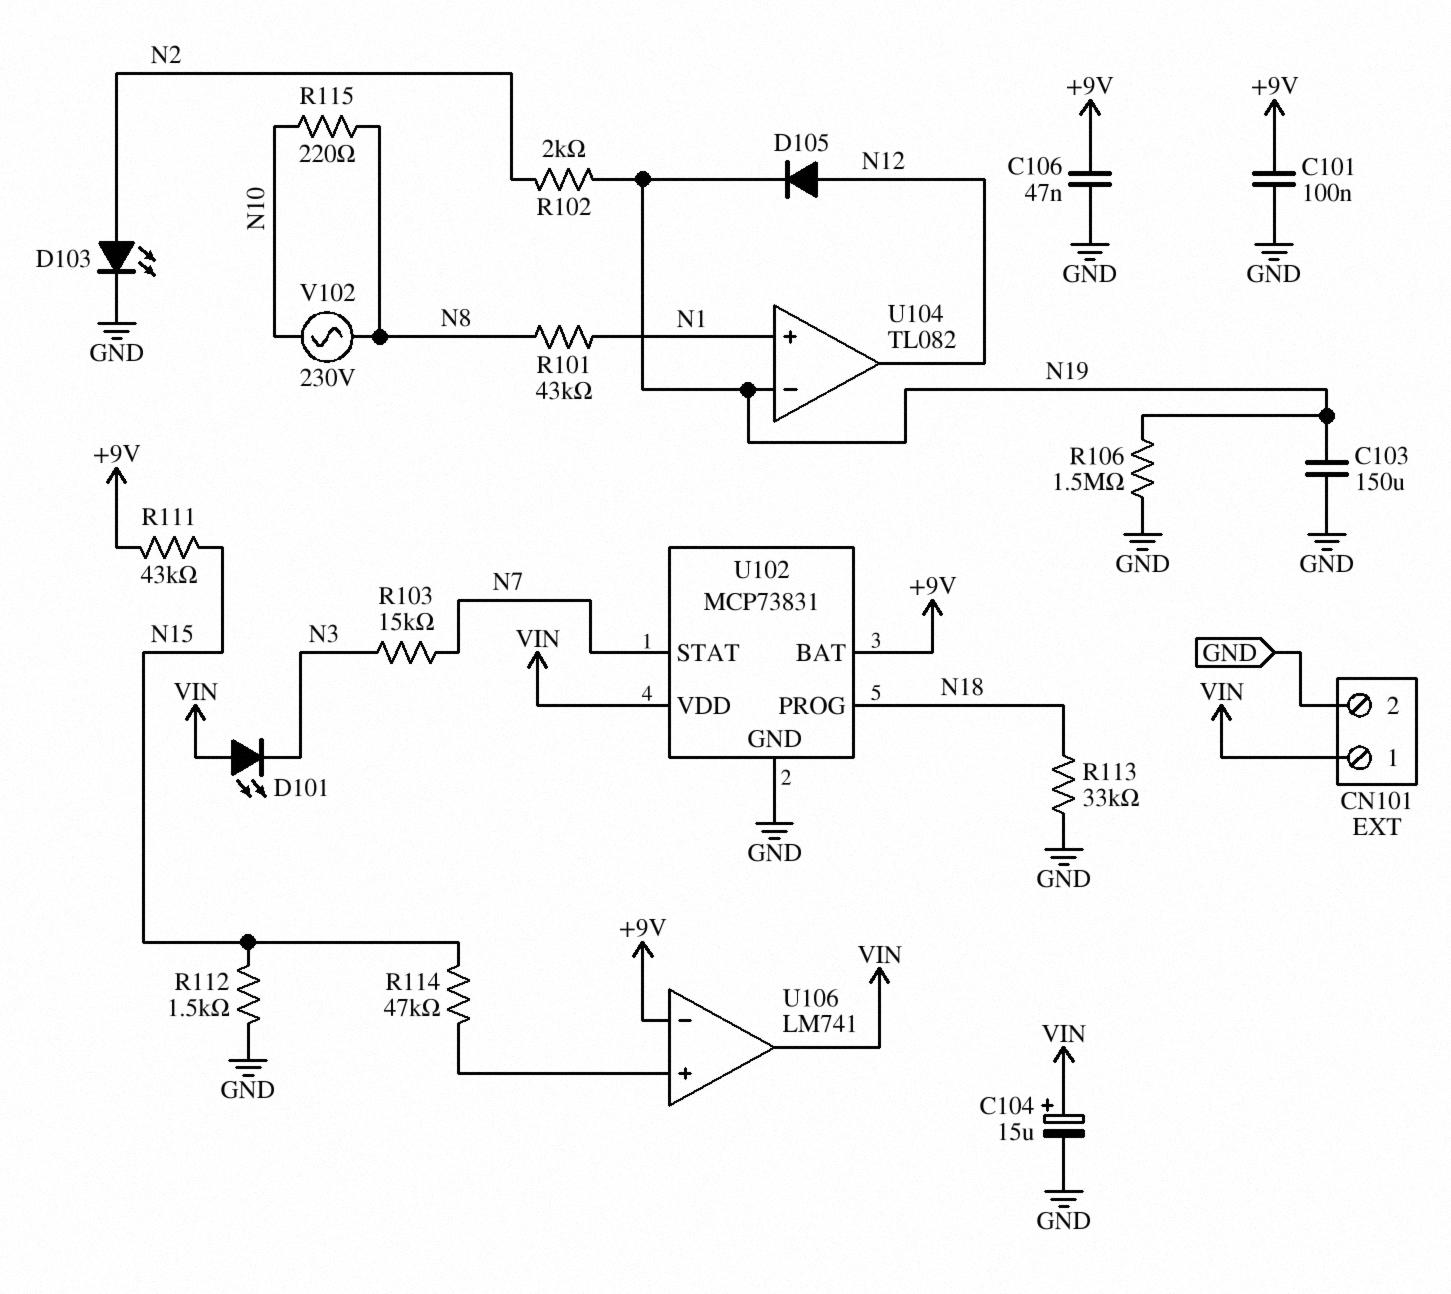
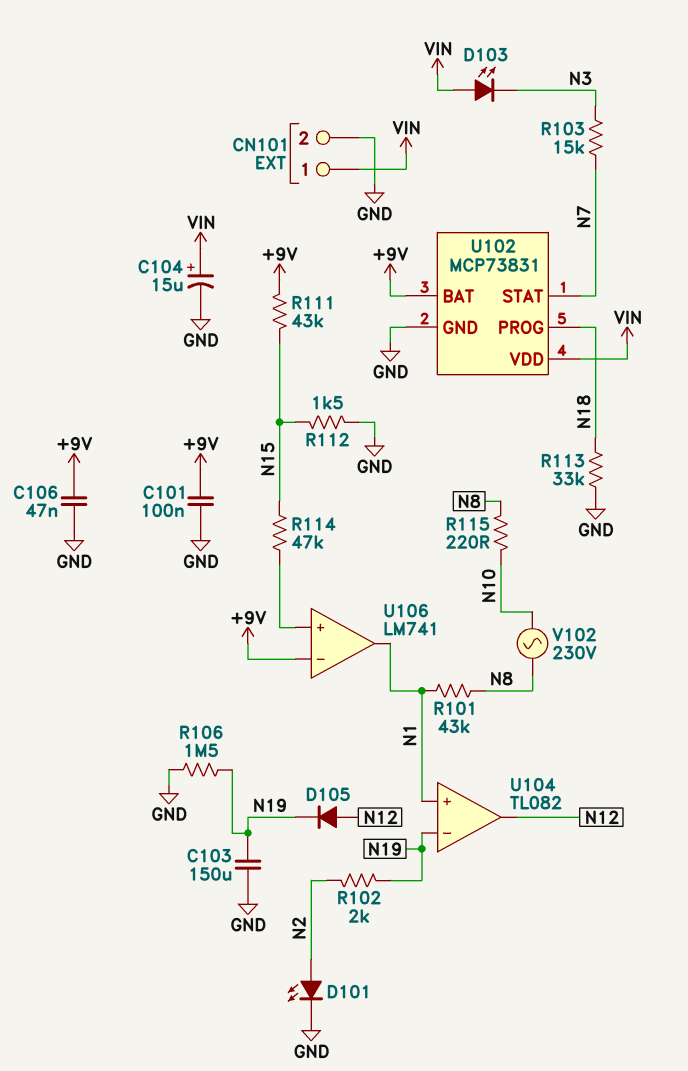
D101: LED (A VIN, K N3) -> LED (A N2, K GND)
D103: LED (A N2, K GND) -> LED (A VIN, K N3)
U106 pin out: VIN -> N1

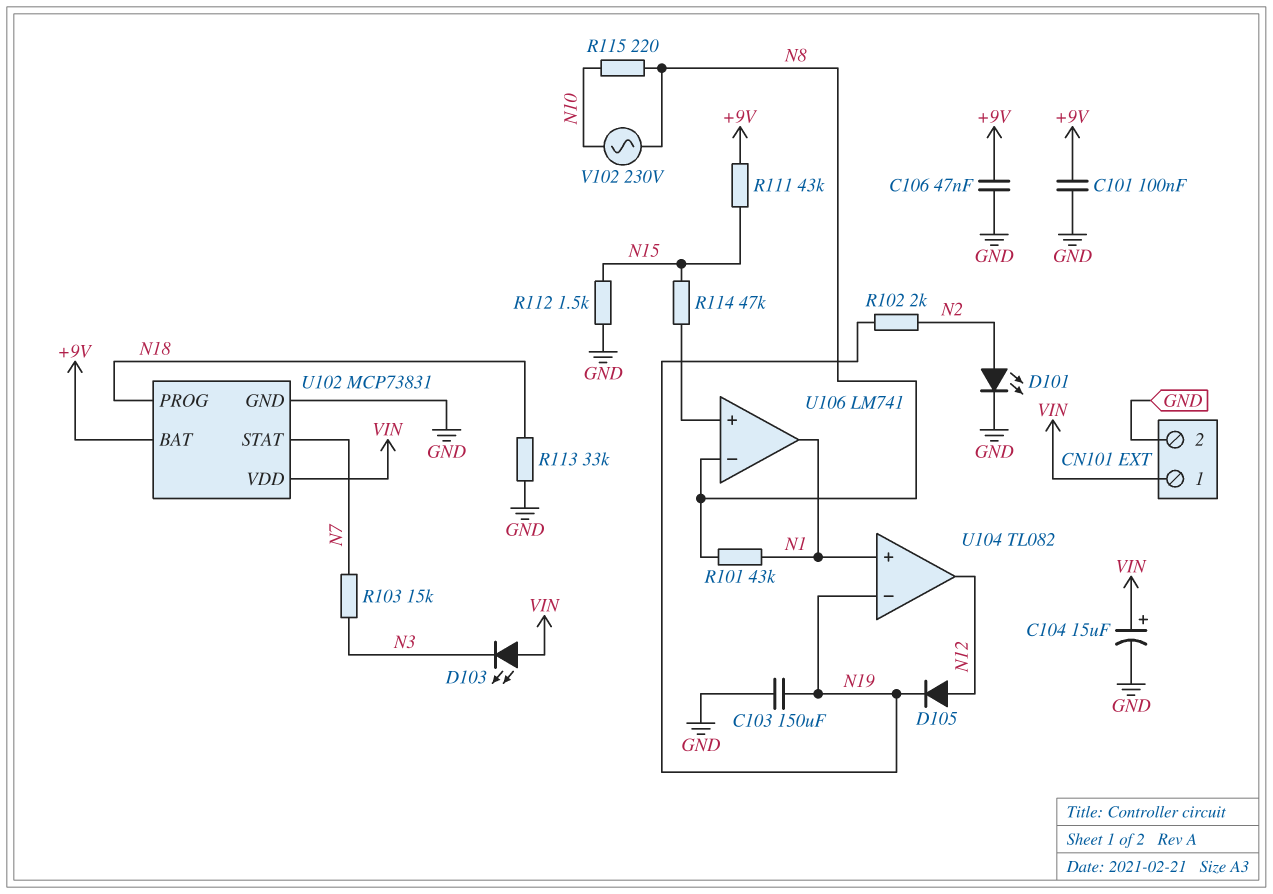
R106: 1.5M (GND, N19) -> none
U106 pin in-: +9V -> N8

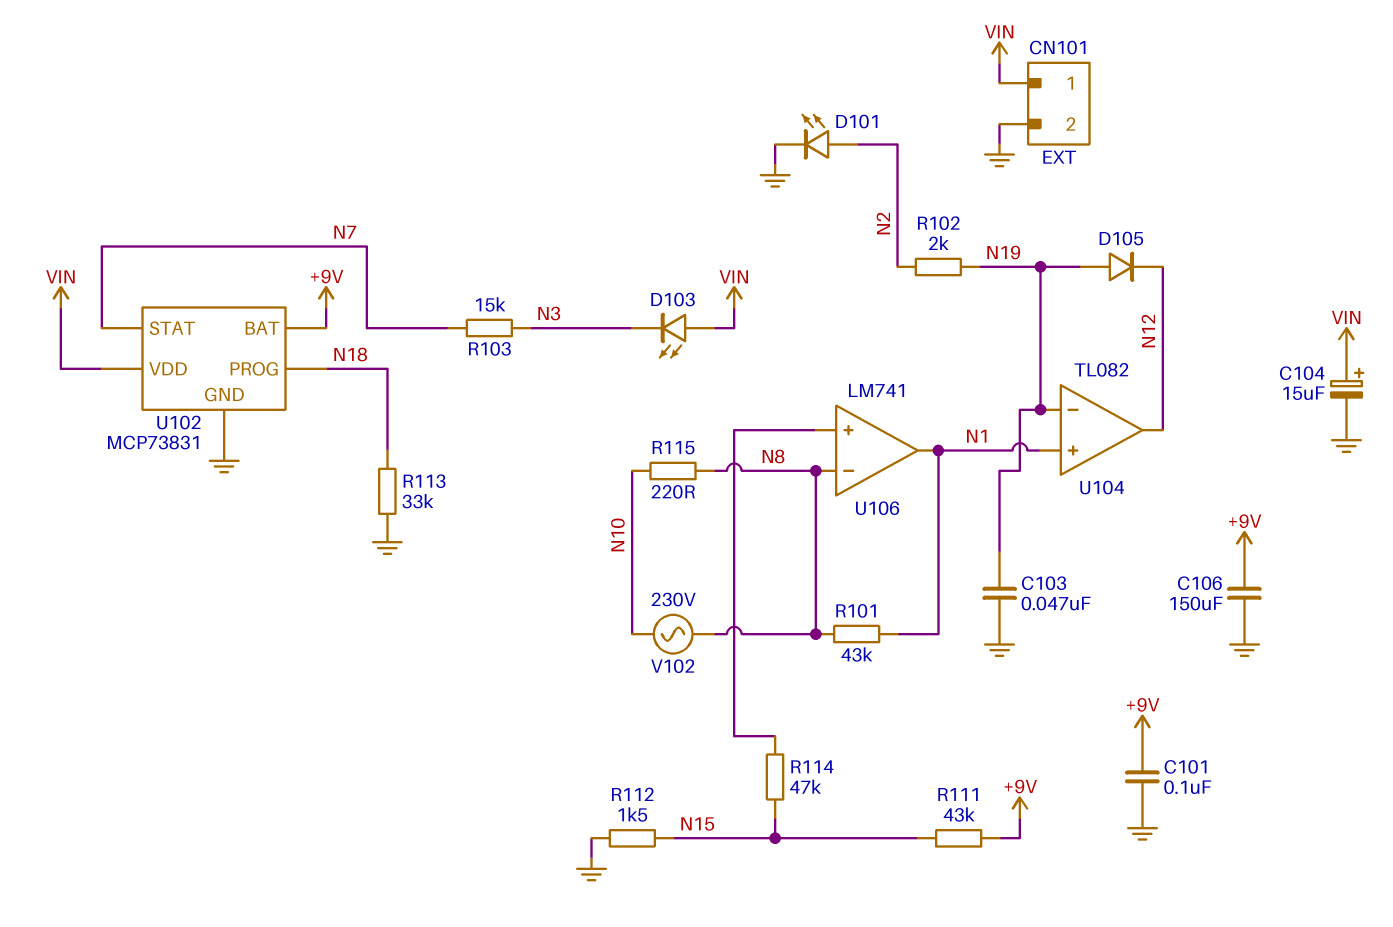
C103: 150uF (GND, N19) -> 47nF (GND, N19)
C106: 47nF (+9V, GND) -> 150uF (+9V, GND)
D105: diode (A N12, K N19) -> diode (A N19, K N12)

